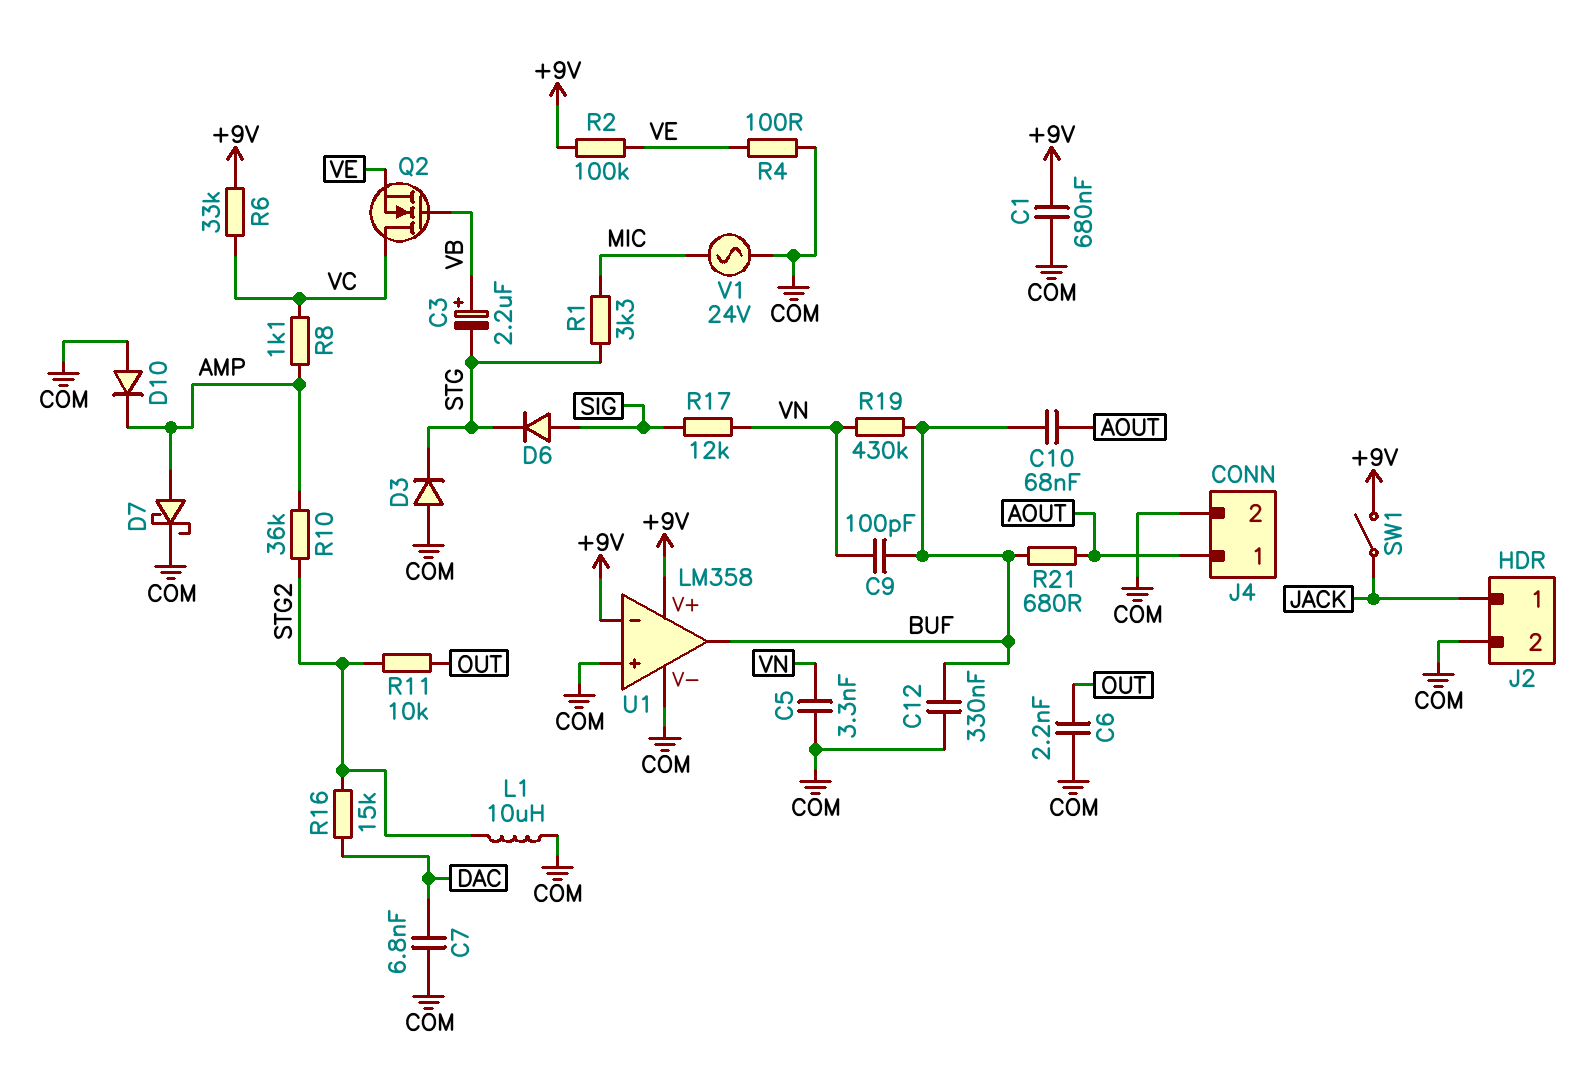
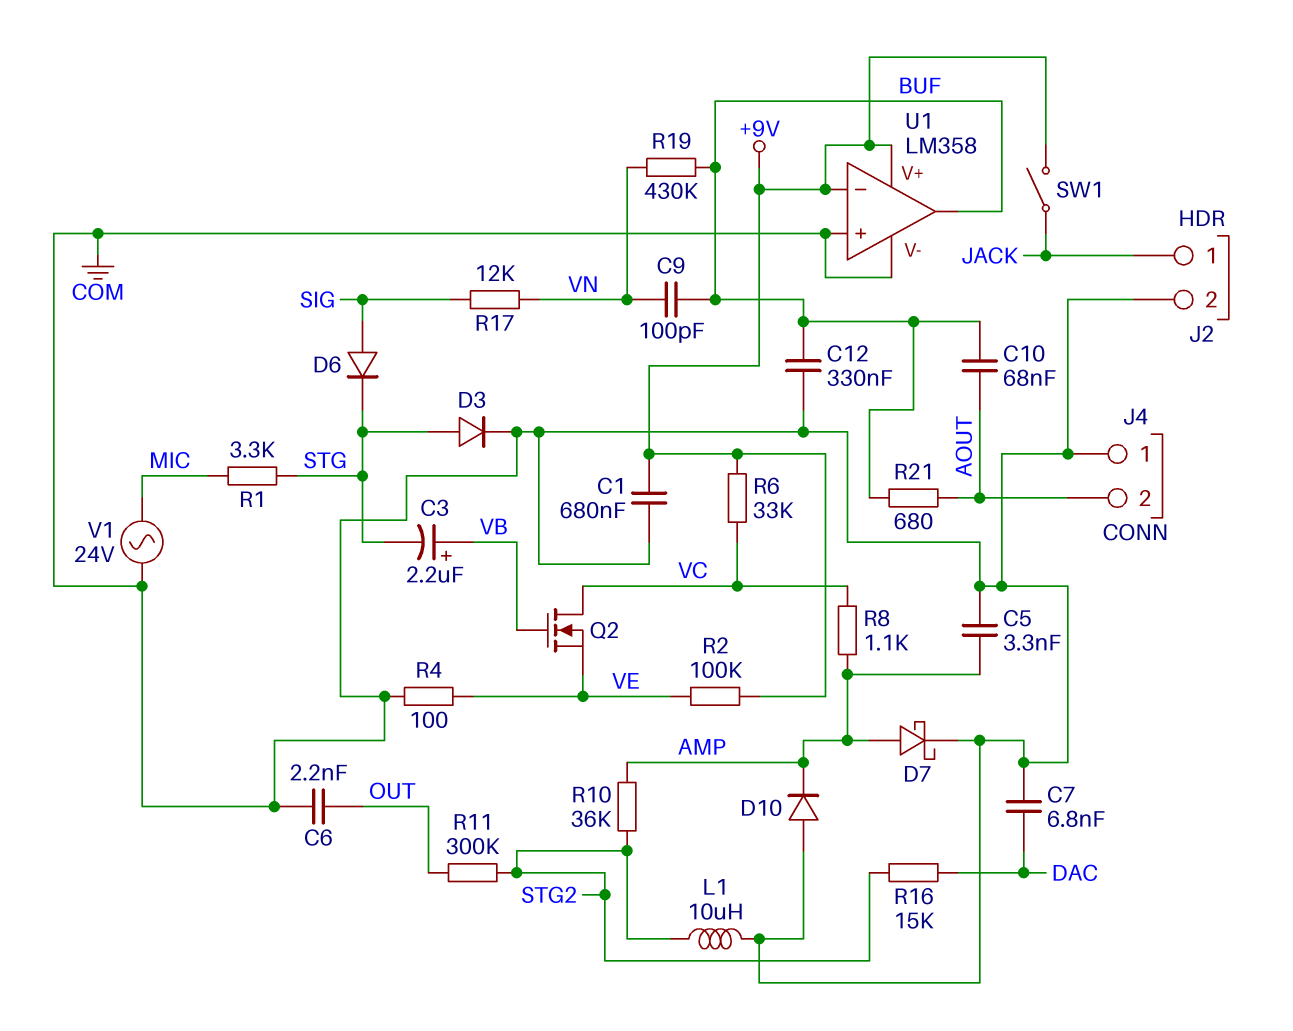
C5: 3.3nF (COM, VN) -> 3.3nF (AMP, COM)
D3: diode (A COM, K STG) -> diode (A STG, K COM)
J4 pin 1: AOUT -> COM
J4 pin 2: COM -> AOUT
R11: 10k (OUT, STG2) -> 300k (OUT, STG2)

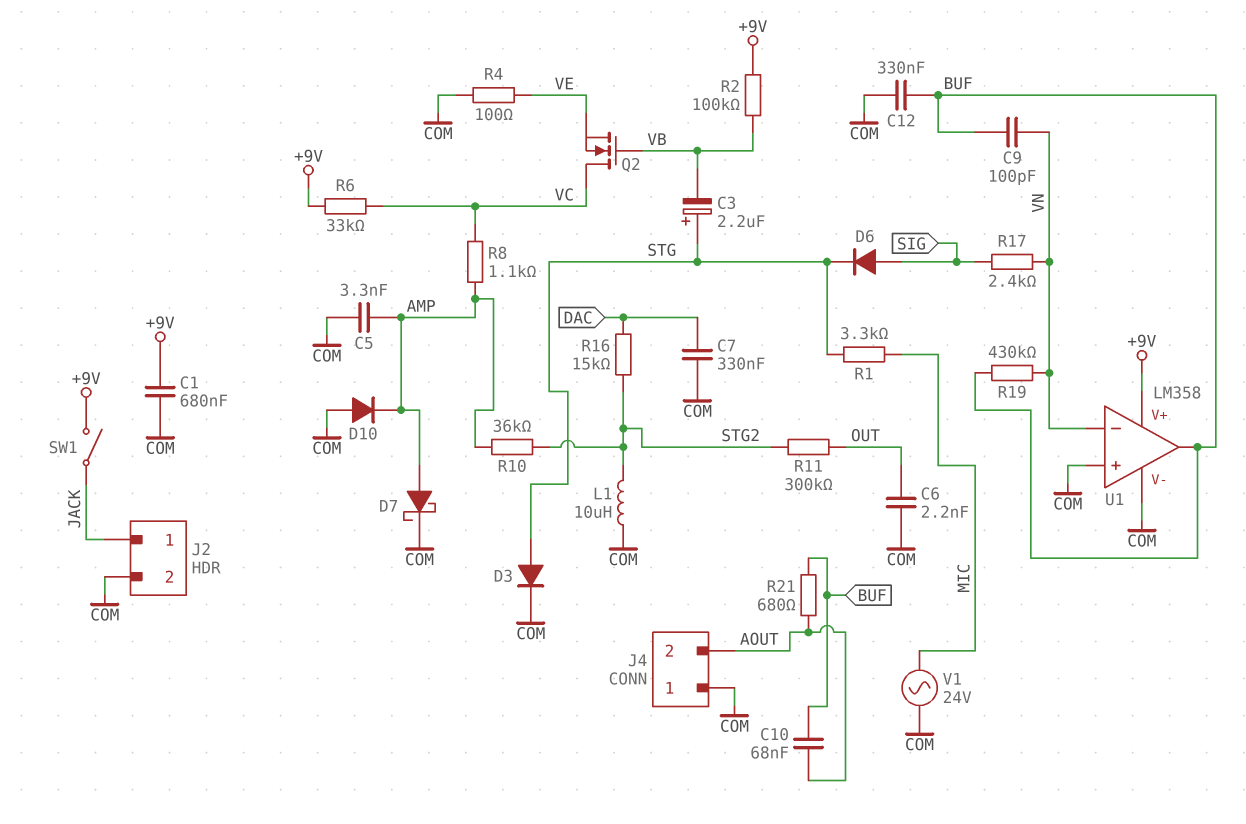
C3: 2.2uF (plus VB, minus STG) -> 2.2uF (plus STG, minus VB)
C7: 6.8nF (COM, DAC) -> 330nF (COM, DAC)
R2: 100k (+9V, VE) -> 100k (+9V, VB)
R17: 12k (SIG, VN) -> 2.4k (SIG, VN)
U1 pin in-: +9V -> VN

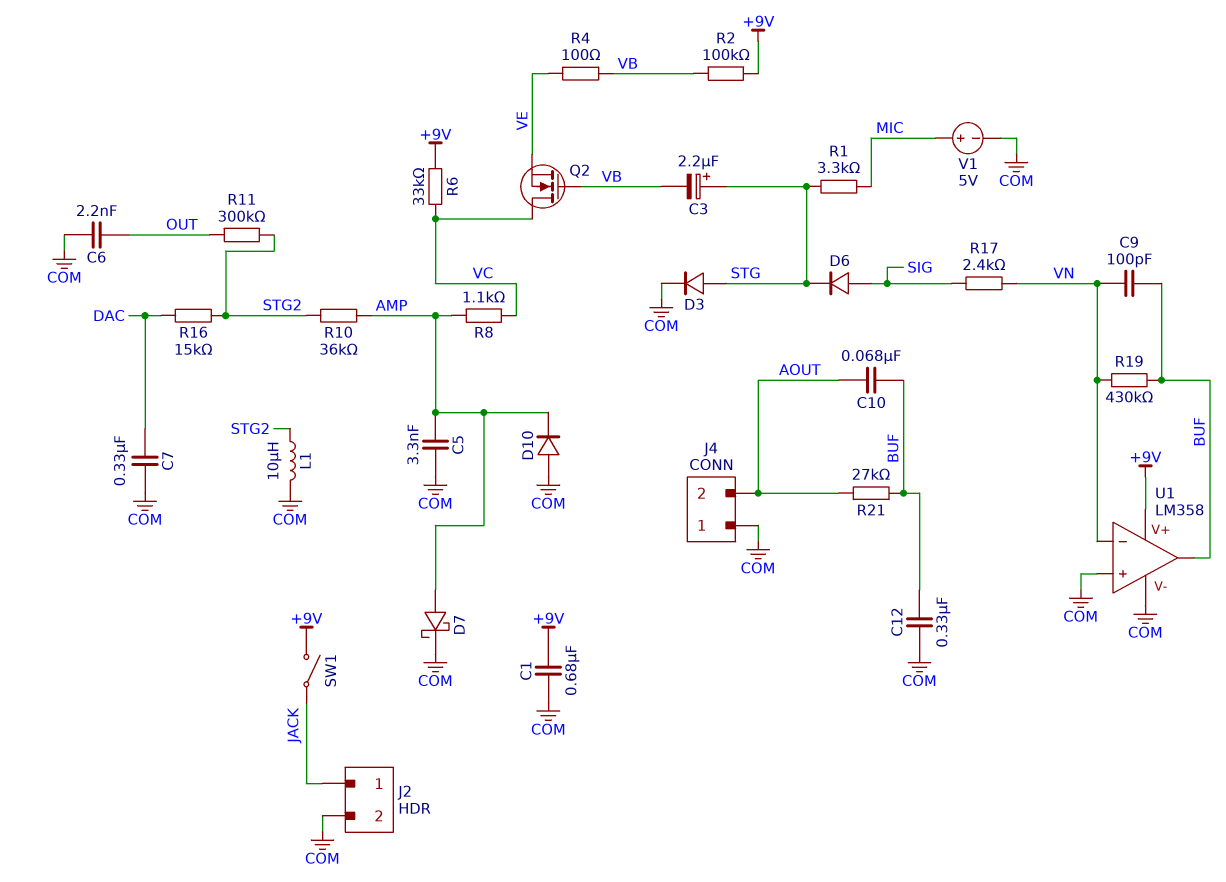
R4: 100 (COM, VE) -> 100 (VB, VE)
R21: 680 (AOUT, BUF) -> 27k (AOUT, BUF)
V1: AC 24V (COM, MIC) -> 5V (plus MIC, minus COM)

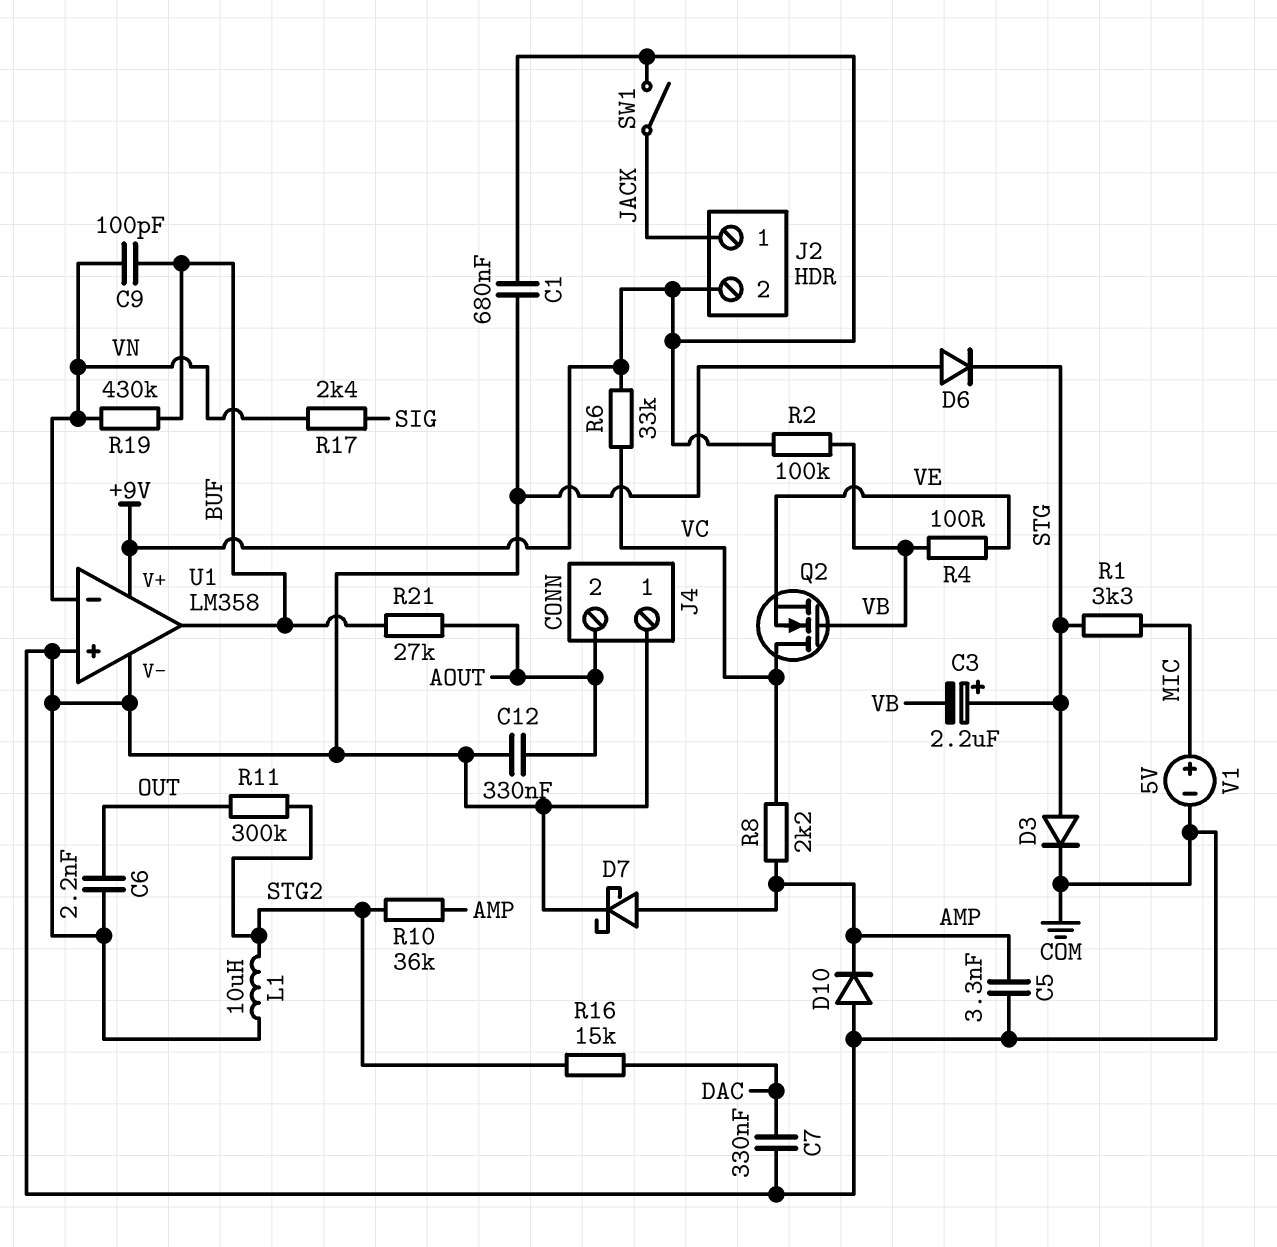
C10: 68nF (AOUT, BUF) -> none
C12: 330nF (BUF, COM) -> 330nF (AOUT, COM)
D6: diode (A SIG, K STG) -> diode (A COM, K STG)
J2 pin 2: COM -> +9V
R8: 1.1k (AMP, VC) -> 2.2k (AMP, VC)

